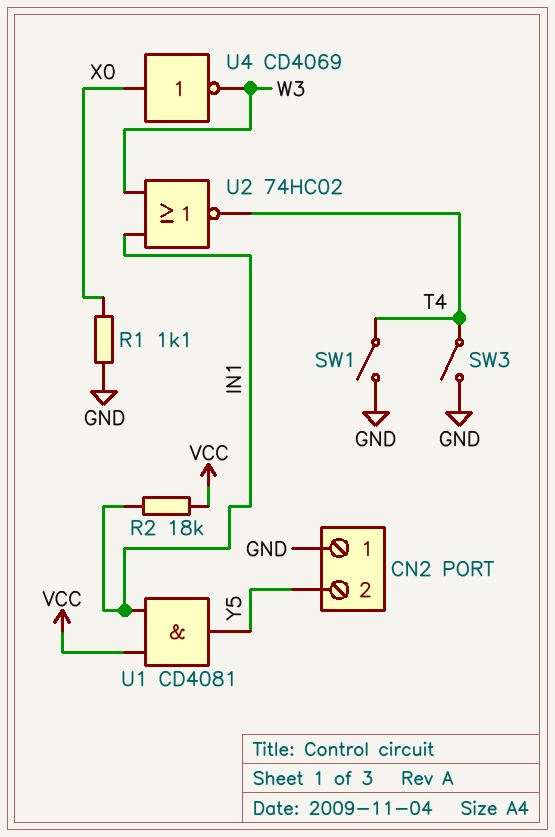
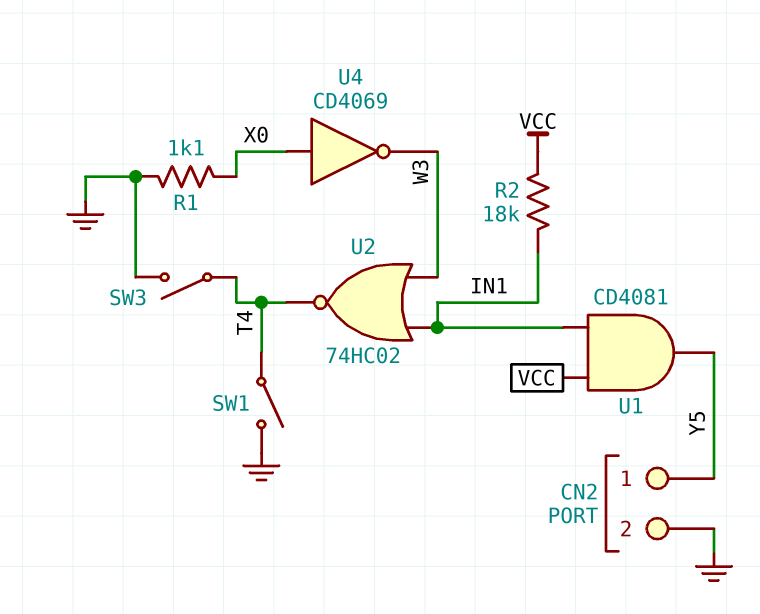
CN2 pin 1: GND -> Y5
CN2 pin 2: Y5 -> GND

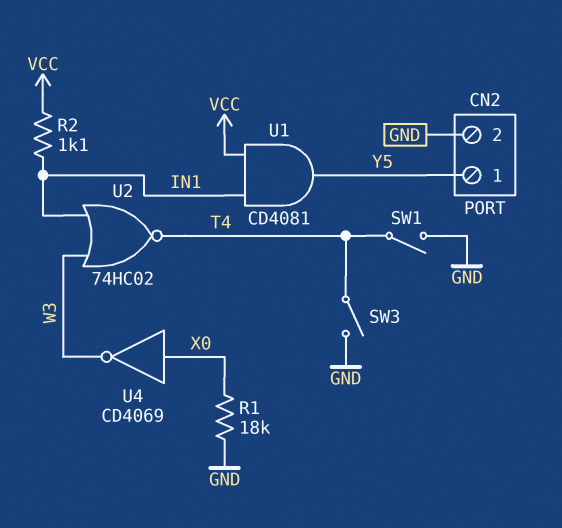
R1: 1.1k (GND, X0) -> 18k (GND, X0)
R2: 18k (IN1, VCC) -> 1.1k (IN1, VCC)

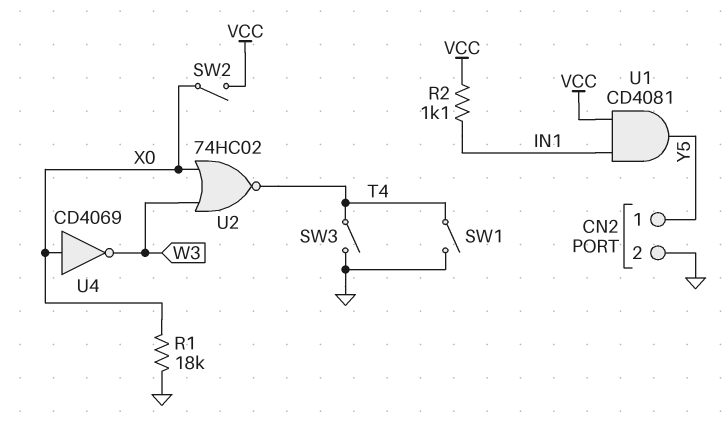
SW2: none -> switch (VCC, X0)
U2: NOR 74HC02 (in IN1, in W3, out T4) -> NOR 74HC02 (in W3, in X0, out T4)

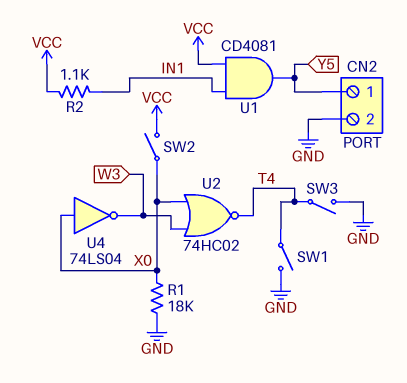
U4: NOT CD4069 (in X0, out W3) -> NOT 74LS04 (in X0, out W3)

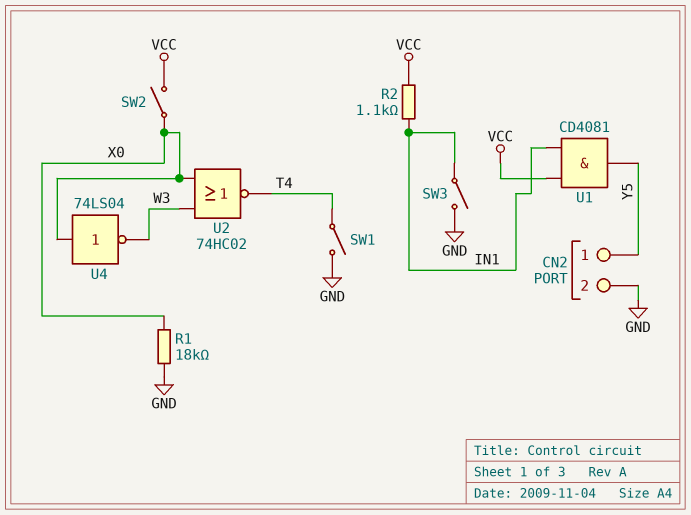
SW3: switch (GND, T4) -> switch (GND, IN1)

